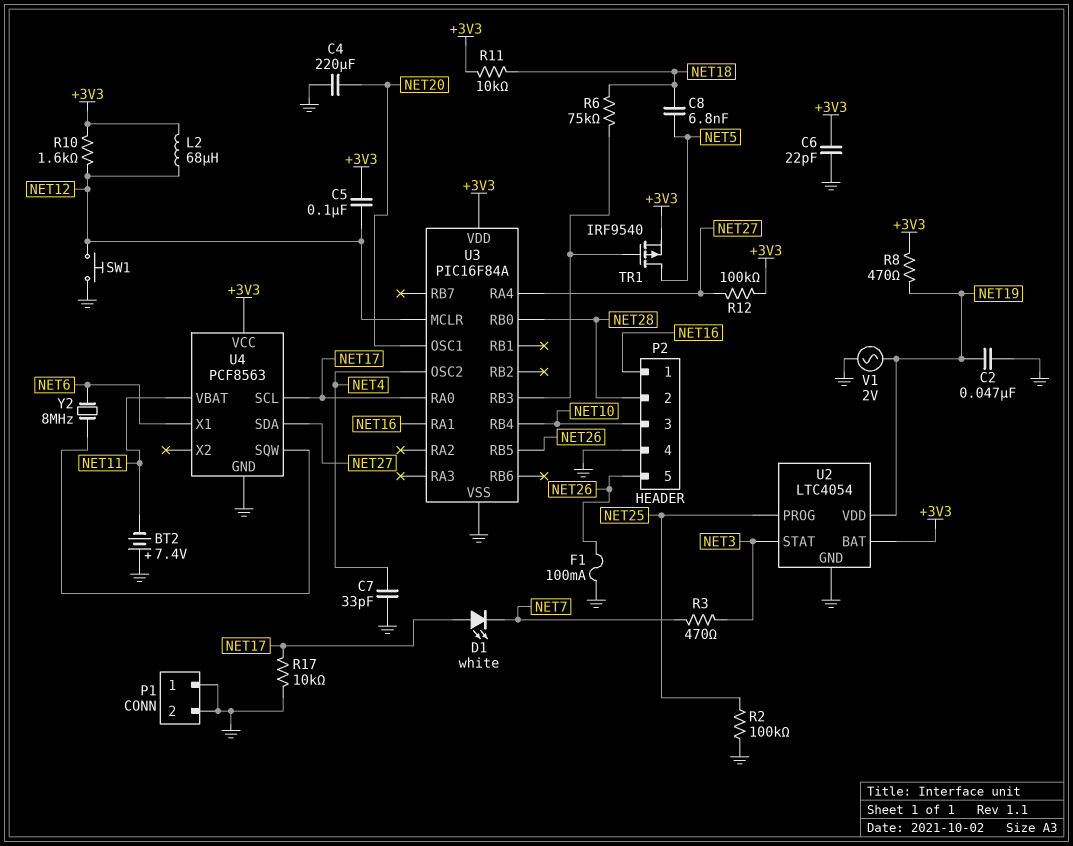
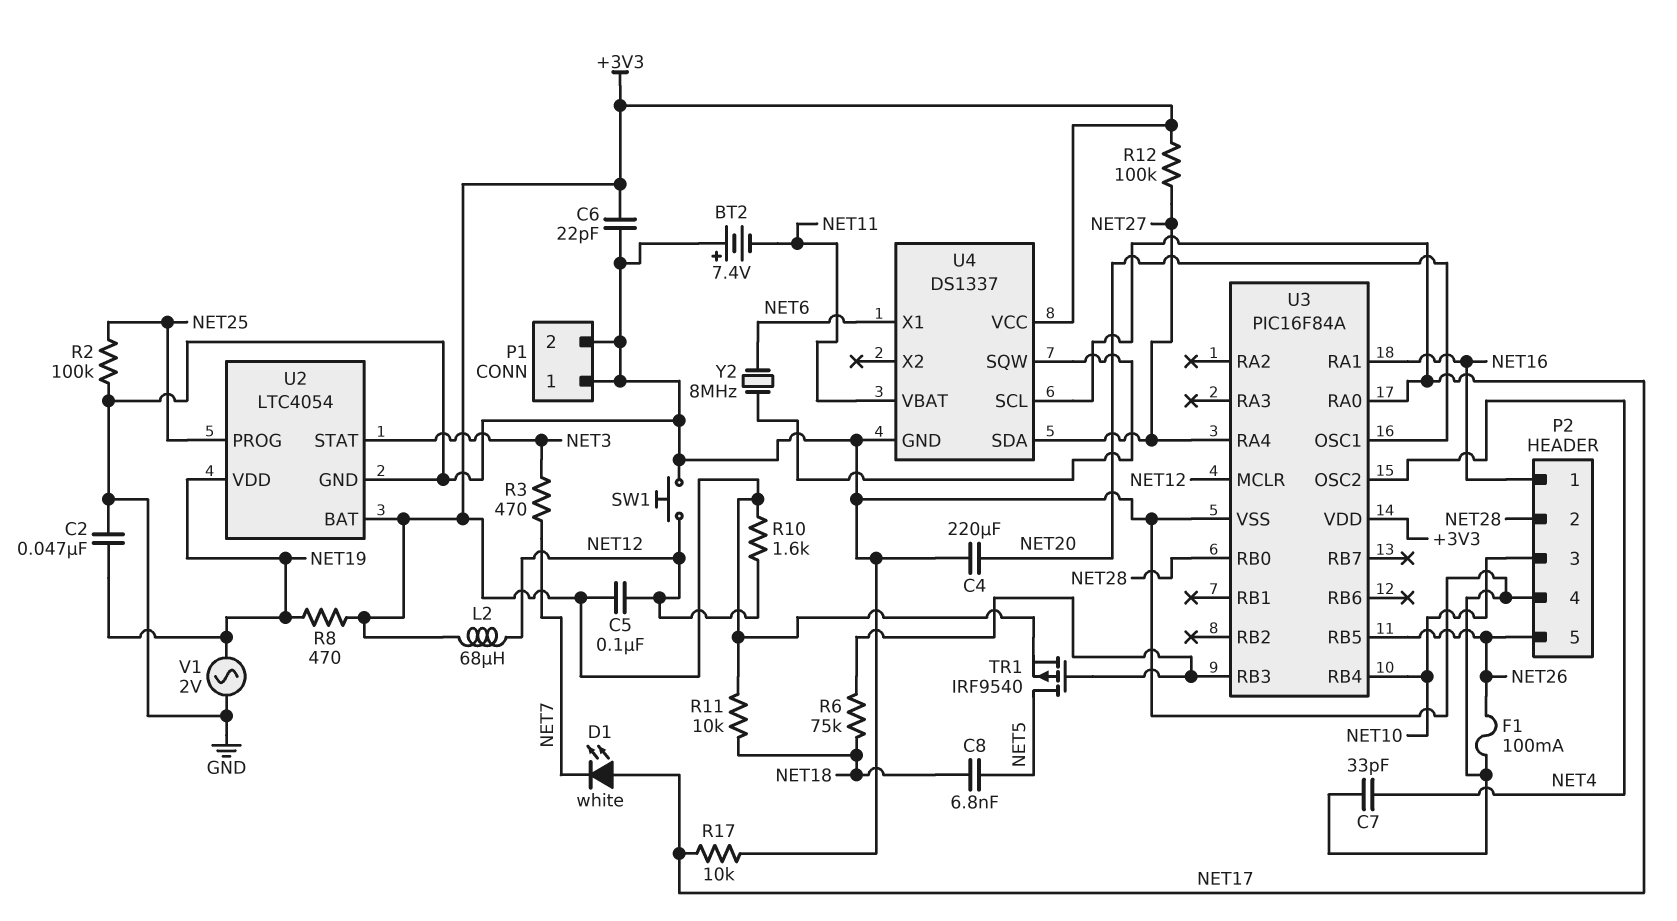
U4: PCF8563 -> DS1337

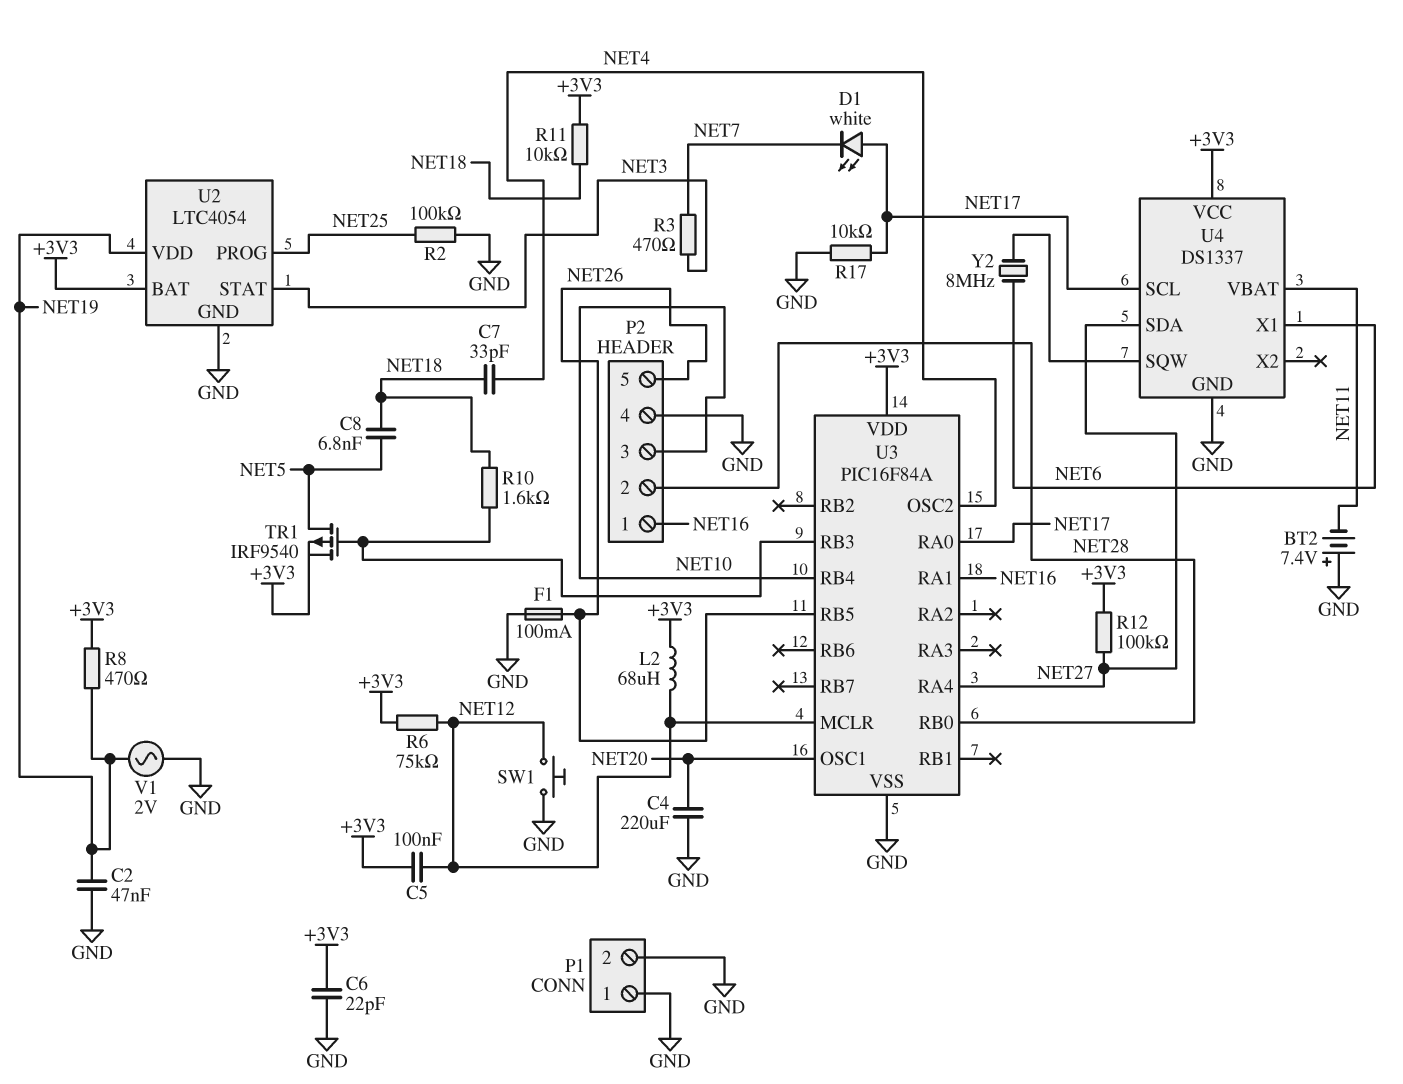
C7: 33pF (GND, NET4) -> 33pF (NET4, NET18)
R6: 75k (NET18, U3/RB3) -> 75k (+3V3, NET12)
R10: 1.6k (+3V3, NET12) -> 1.6k (NET18, U3/RB3)

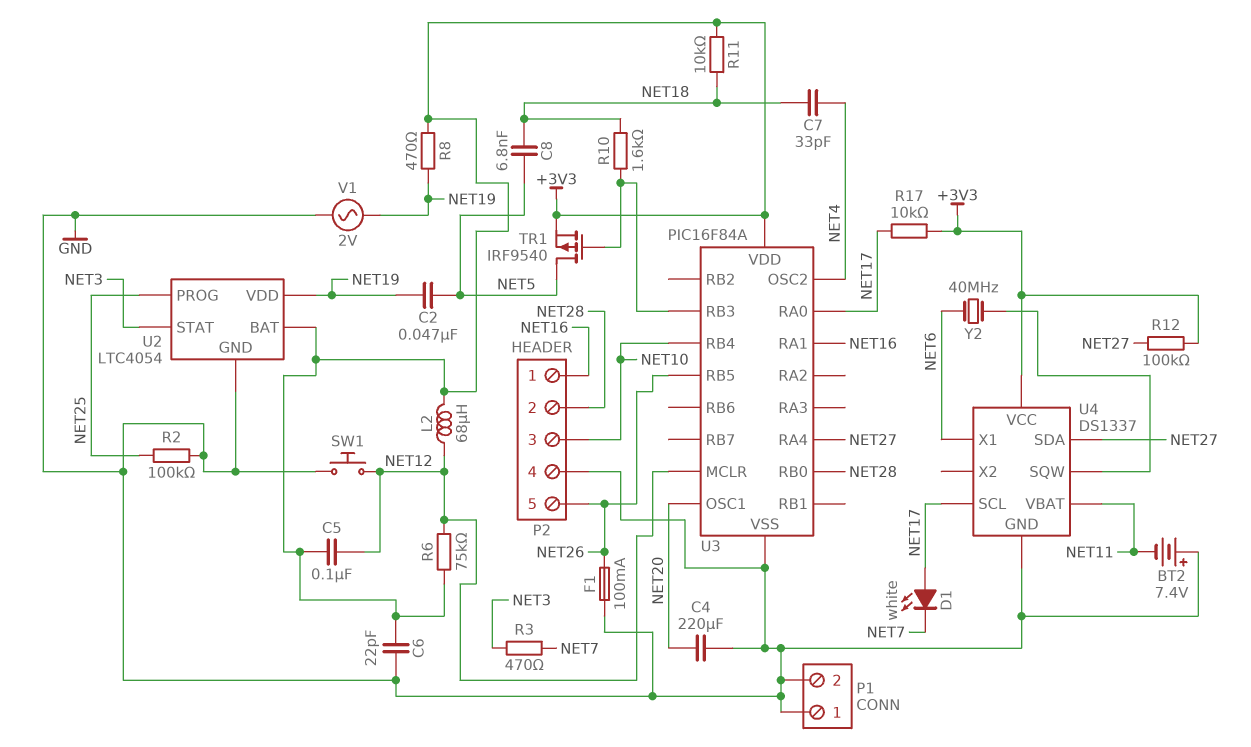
C2: 47nF (GND, NET19) -> 47nF (NET5, NET19)
R17: 10k (GND, NET17) -> 10k (+3V3, NET17)
Y2: 8MHz (NET6, U4/SQW) -> 40MHz (NET6, U4/SQW)

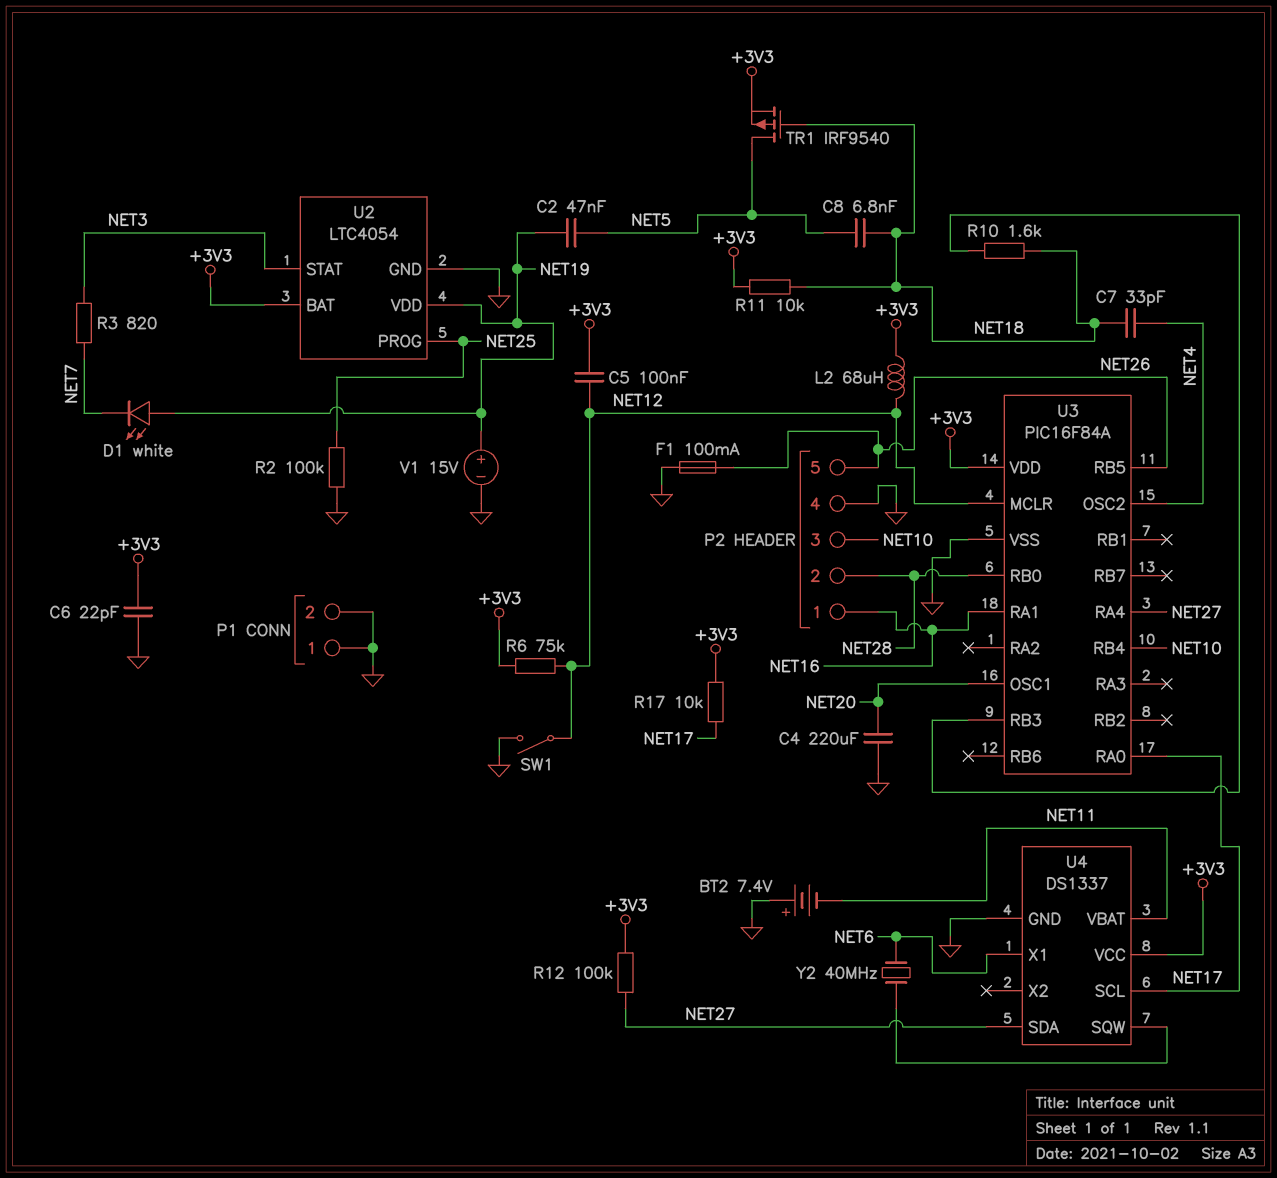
D1: LED white (A NET17, K NET7) -> LED white (A NET19, K NET7)
R3: 470 (NET3, NET7) -> 820 (NET3, NET7)
R8: 470 (+3V3, NET19) -> none
SW1: button (GND, NET12) -> switch (GND, NET12)
TR1: PMOS IRF9540 (G U3/RB3, D NET5, S +3V3) -> PMOS IRF9540 (G NET18, D NET5, S +3V3)
V1: AC 2V (GND, NET19) -> 15V (plus NET19, minus GND)

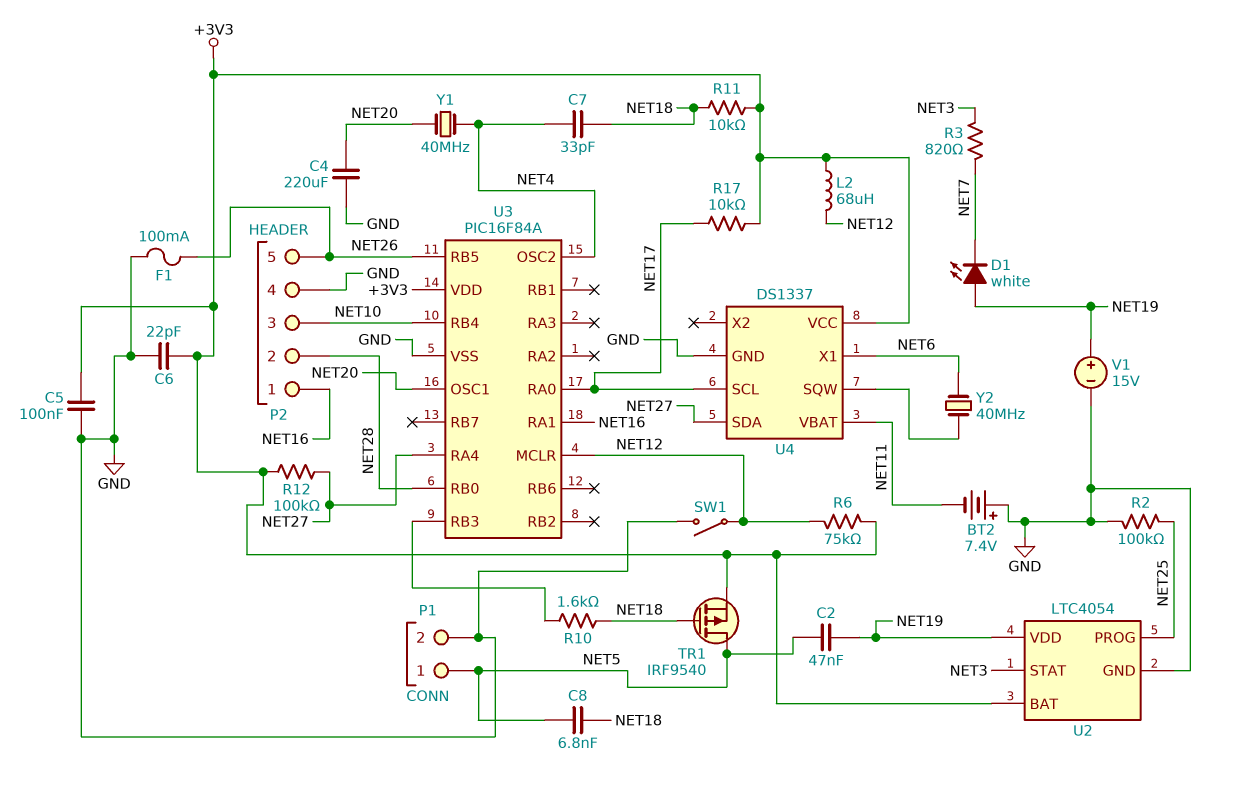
C5: 100nF (+3V3, NET12) -> 100nF (+3V3, GND)
P1 pin 1: GND -> NET5
Y1: none -> 40MHz (NET4, NET20)

